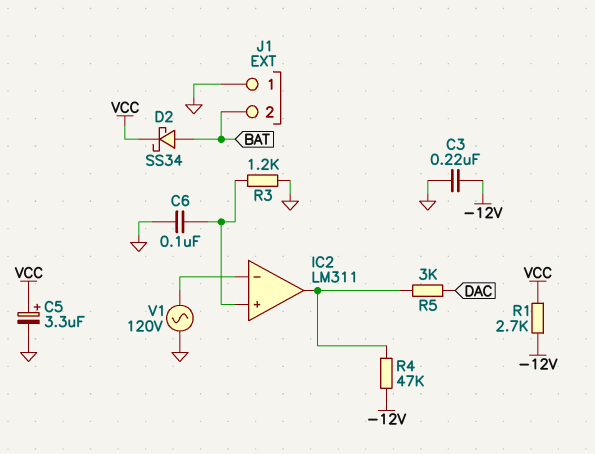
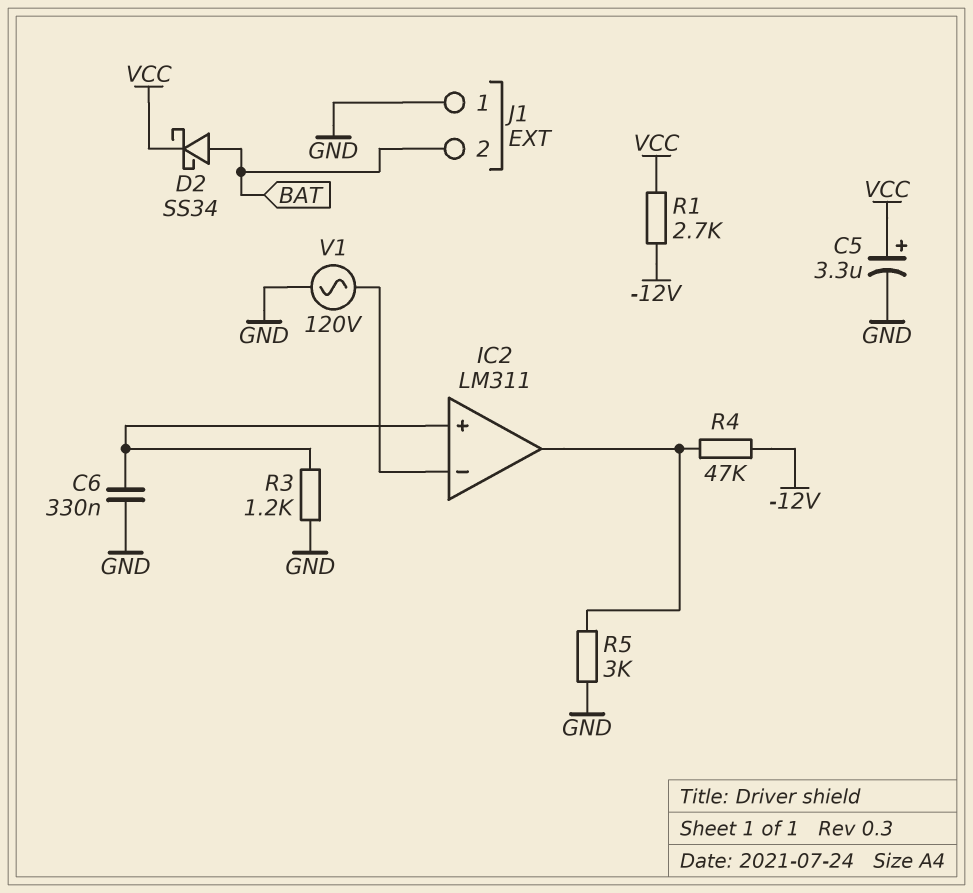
C3: 220nF (-12V, GND) -> none
C6: 100nF (GND, IC2/in+) -> 330nF (GND, IC2/in+)
R5: 3k (DAC, IC2/out) -> 3k (GND, IC2/out)

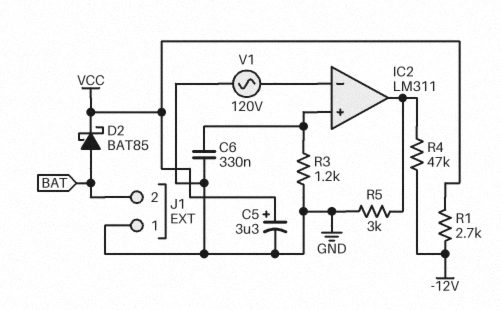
D2: schottky SS34 (A BAT, K VCC) -> schottky BAT85 (A BAT, K VCC)

